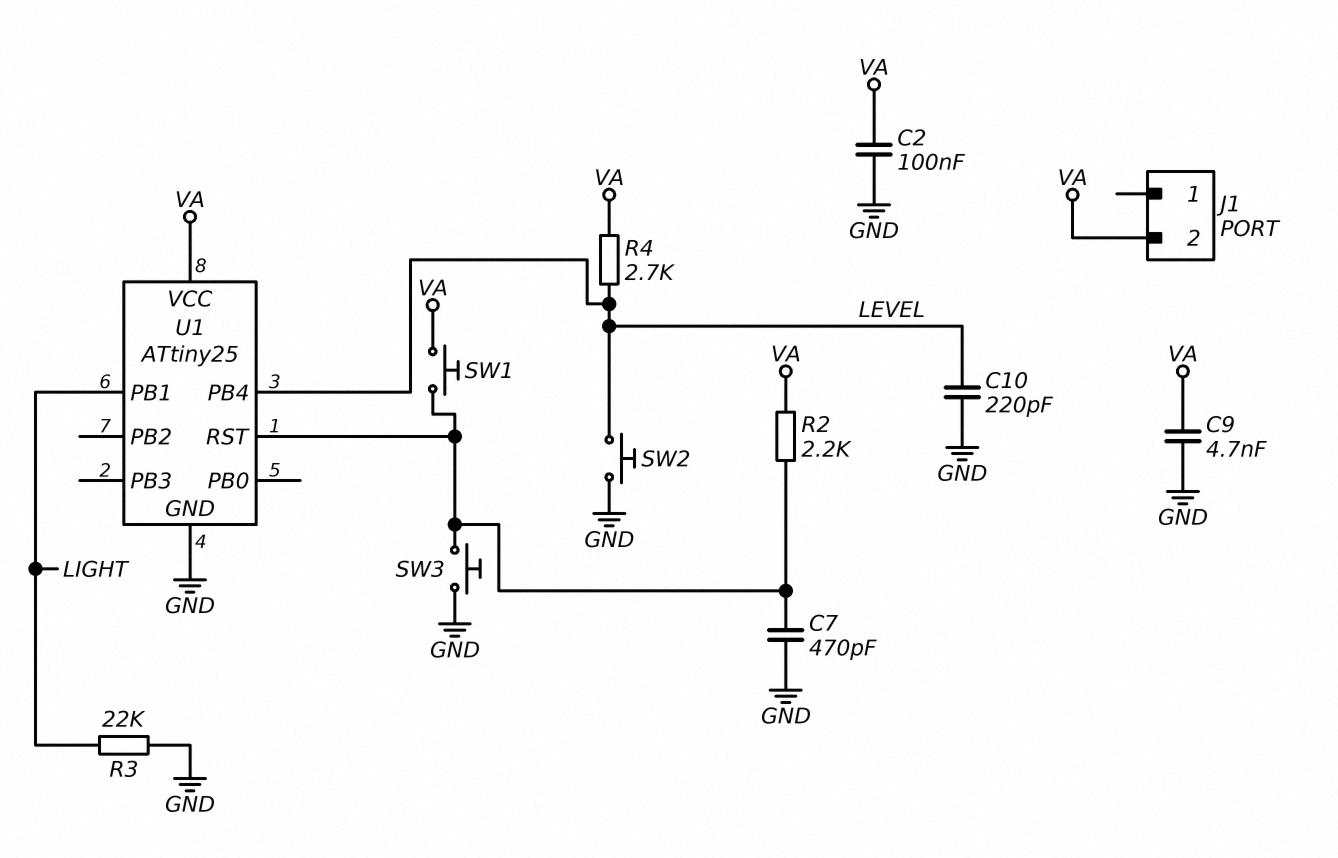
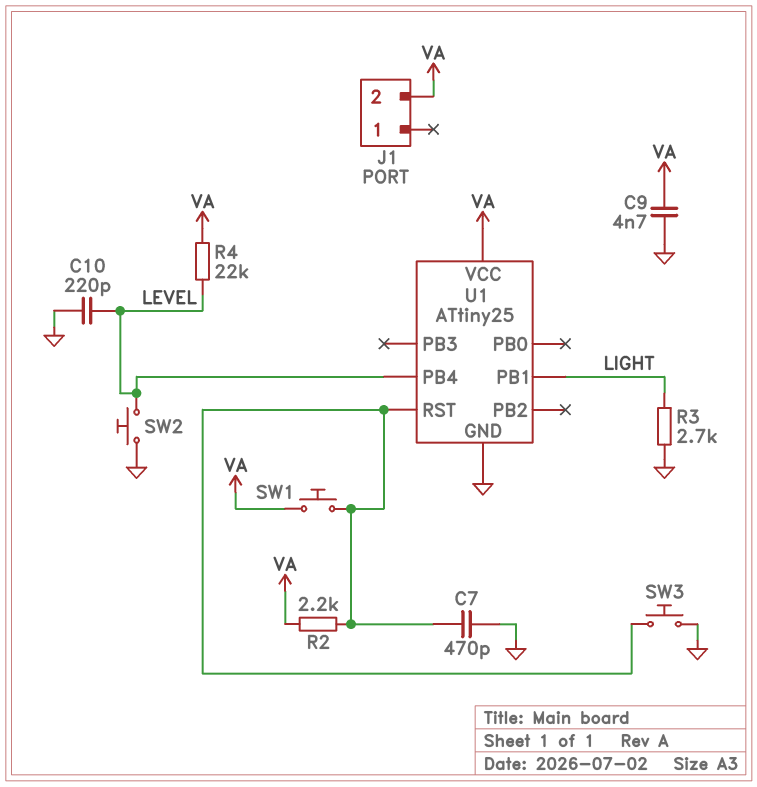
C2: 100nF (GND, VA) -> none
R3: 22k (GND, LIGHT) -> 2.7k (GND, LIGHT)
R4: 2.7k (LEVEL, VA) -> 22k (LEVEL, VA)

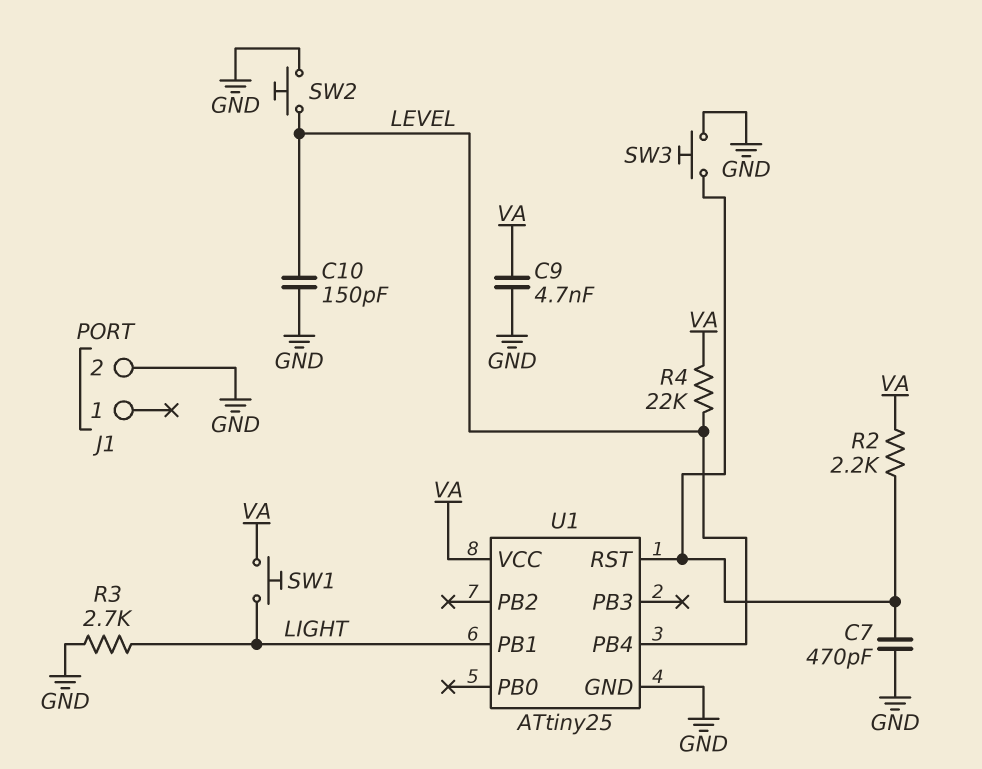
C10: 220pF (GND, LEVEL) -> 150pF (GND, LEVEL)
J1 pin 2: VA -> GND
SW1: button (U1/RST, VA) -> button (LIGHT, VA)

